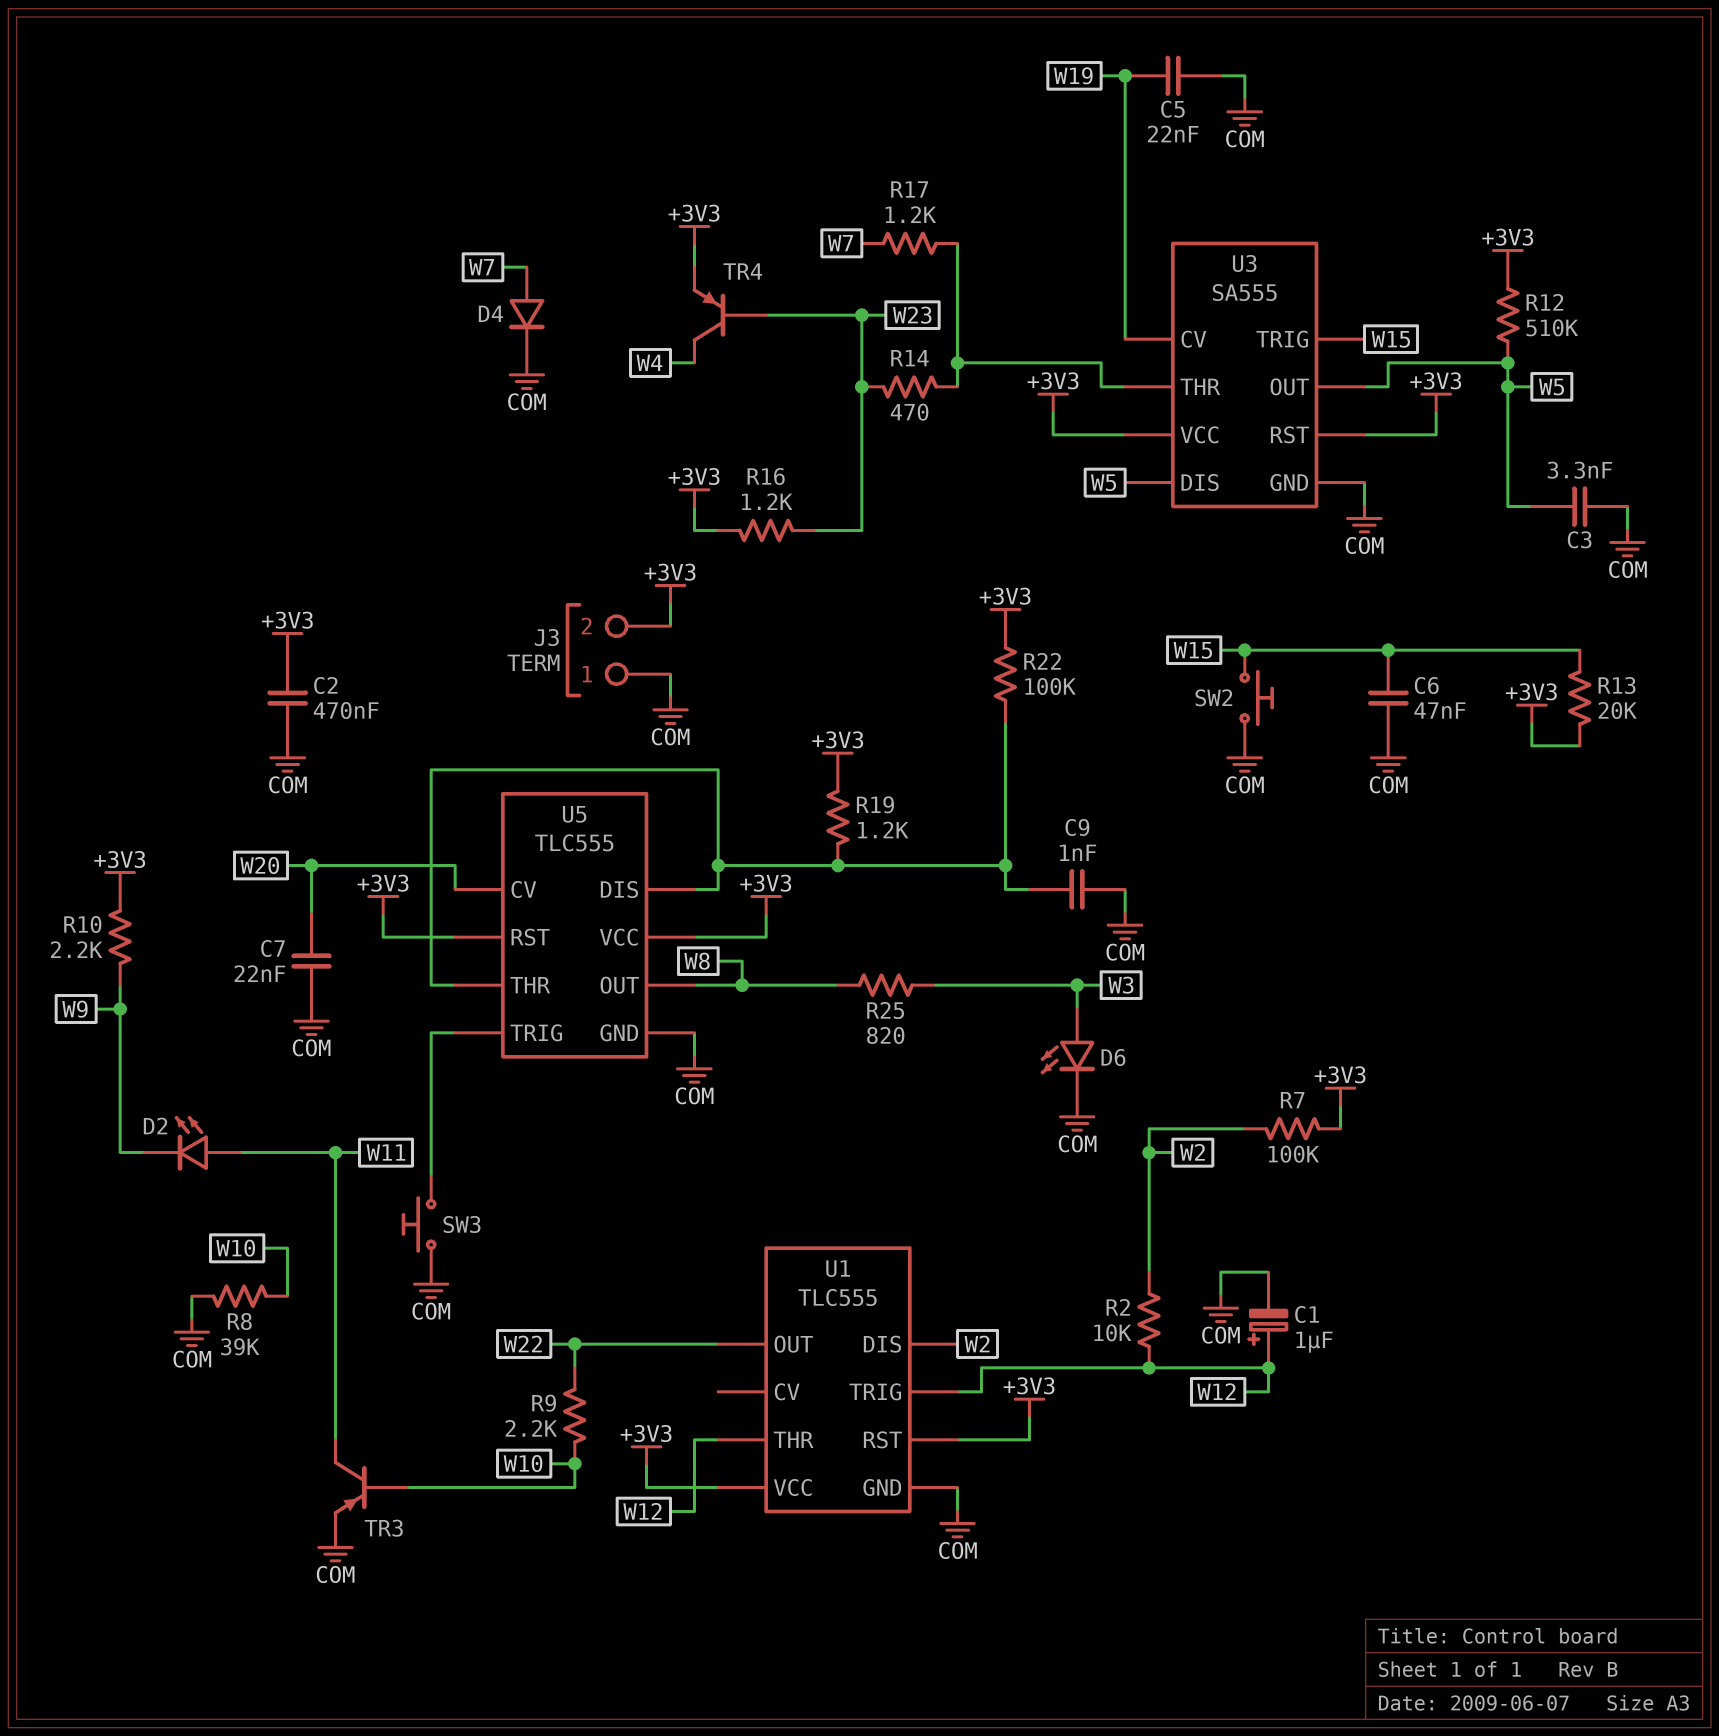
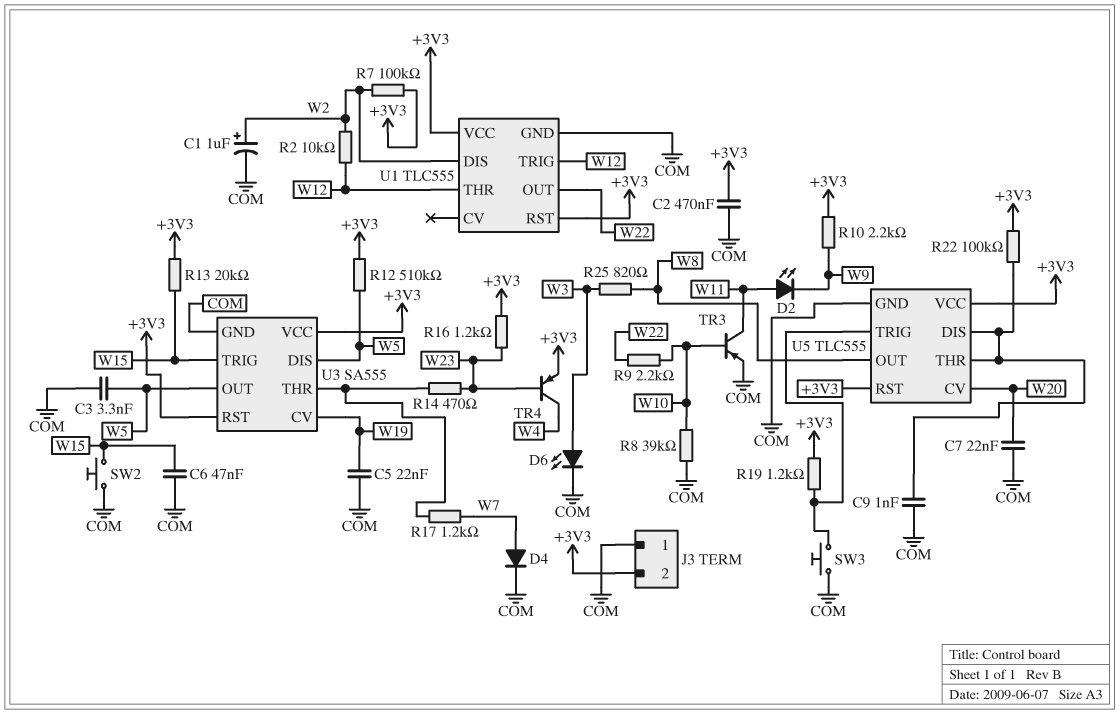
C1: 1uF (plus W12, minus COM) -> 1uF (plus W2, minus COM)
R19: 1.2k (+3V3, U5/DIS) -> 1.2k (+3V3, U5/TRIG)

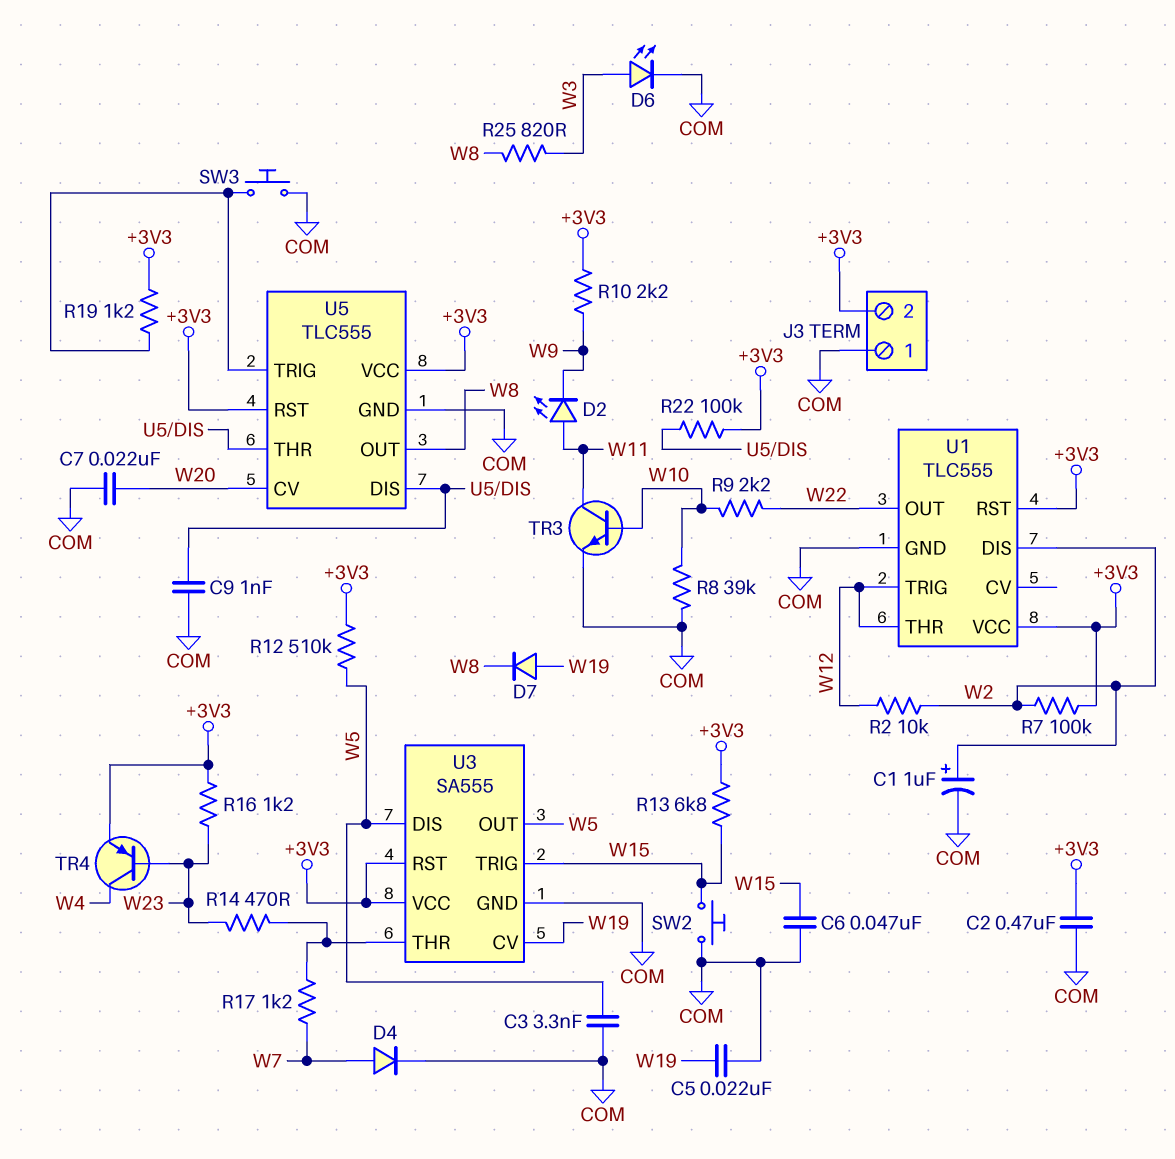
D7: none -> diode (A W19, K W8)
R13: 20k (+3V3, W15) -> 6.8k (+3V3, W15)
TR3: PNP (B W10, C W11, E COM) -> NPN (B W10, C W11, E COM)

